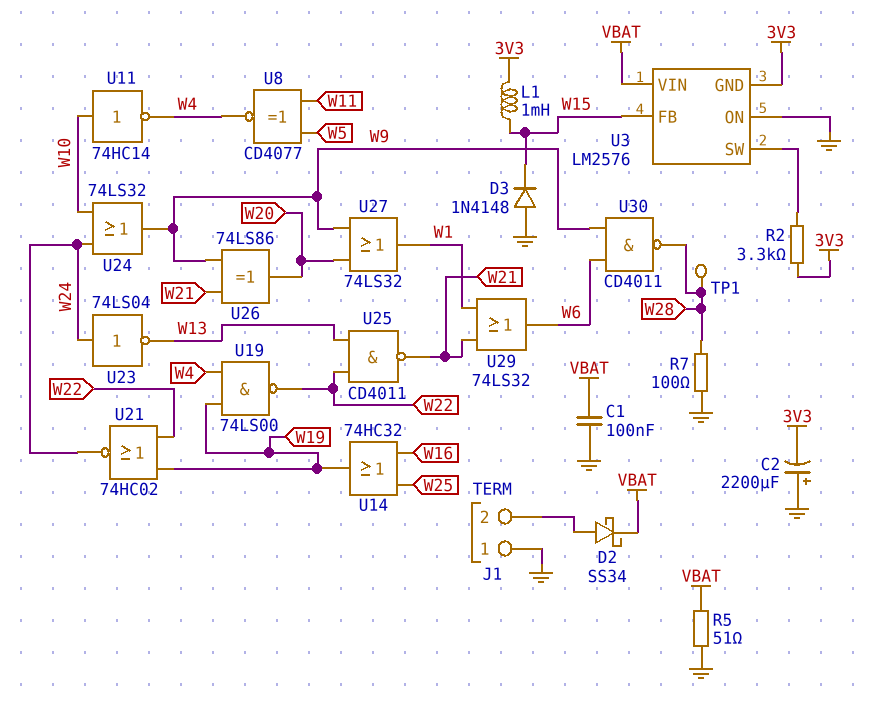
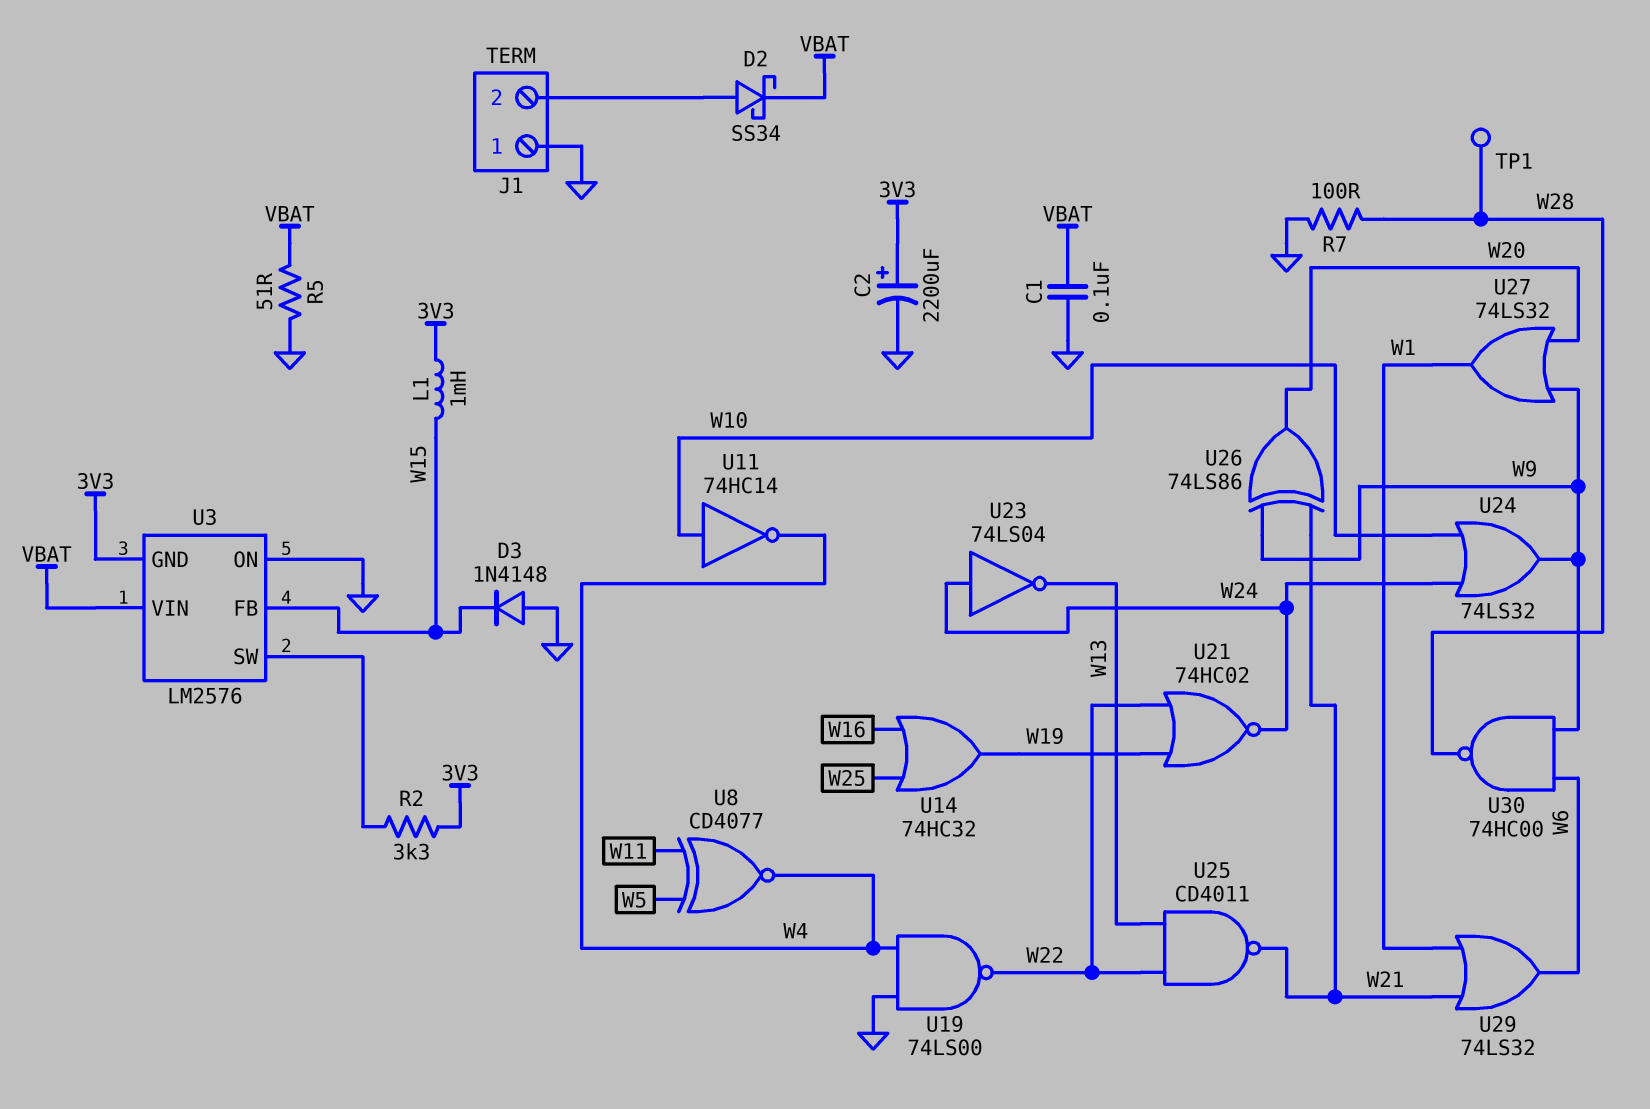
C2: 2200uF (plus GND, minus 3V3) -> 2200uF (plus 3V3, minus GND)
U19: NAND 74LS00 (in W4, in W19, out W22) -> NAND 74LS00 (in GND, in W4, out W22)
U30: NAND CD4011 (in W6, in W9, out W28) -> NAND 74HC00 (in W6, in W9, out W28)

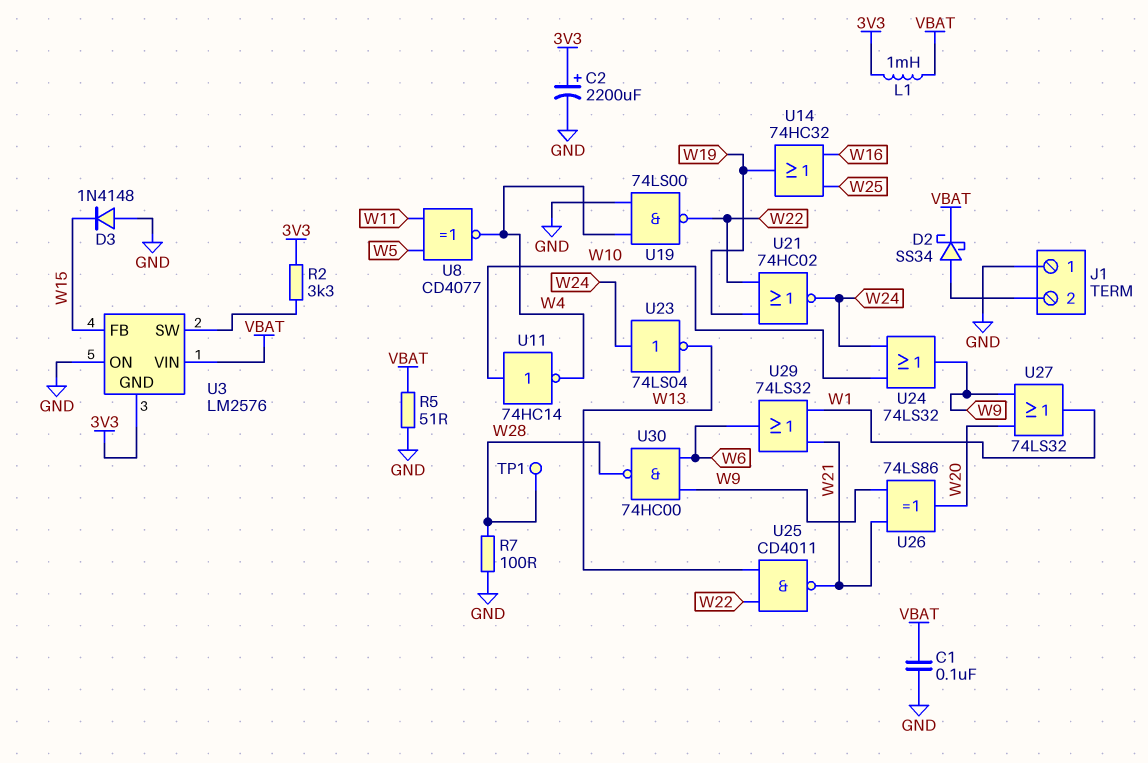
L1: 1mH (3V3, W15) -> 1mH (3V3, VBAT)

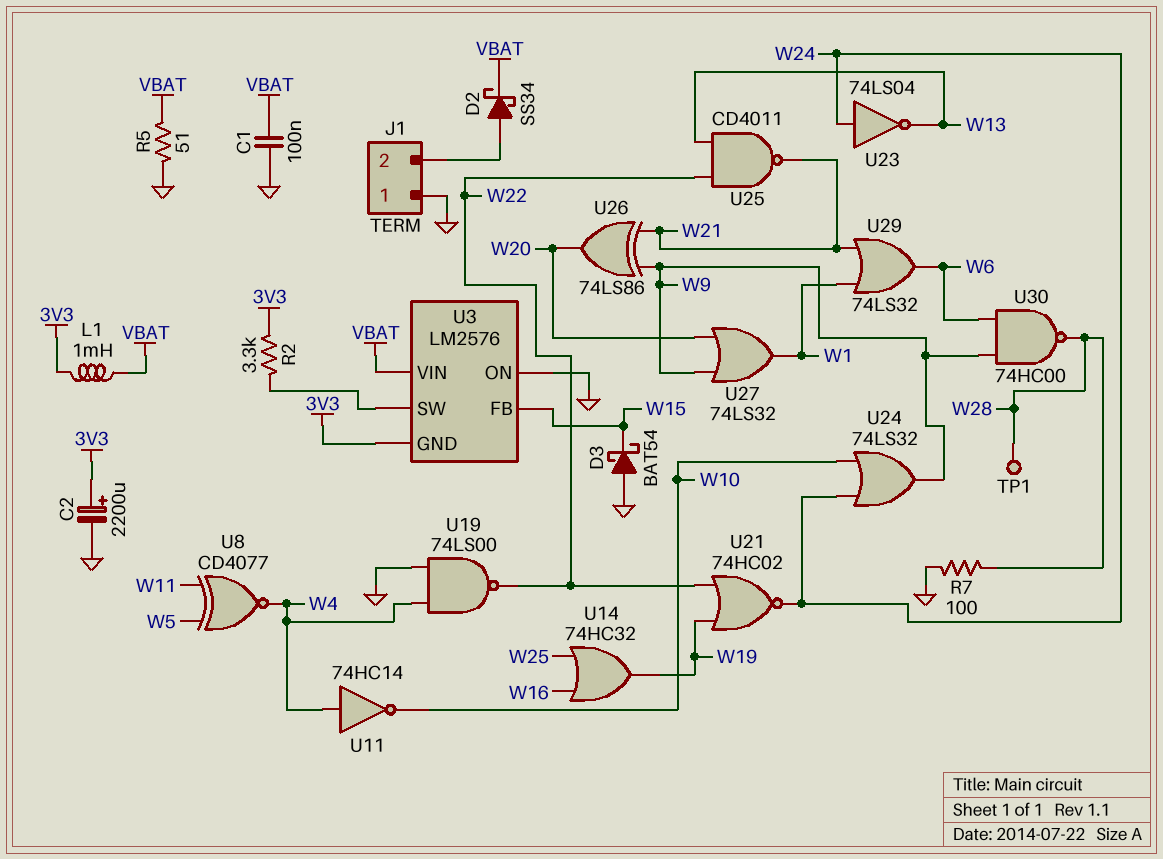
D3: diode 1N4148 (A GND, K W15) -> schottky BAT54 (A GND, K W15)
U11: NOT 74HC14 (in W10, out W4) -> NOT 74HC14 (in W4, out W10)

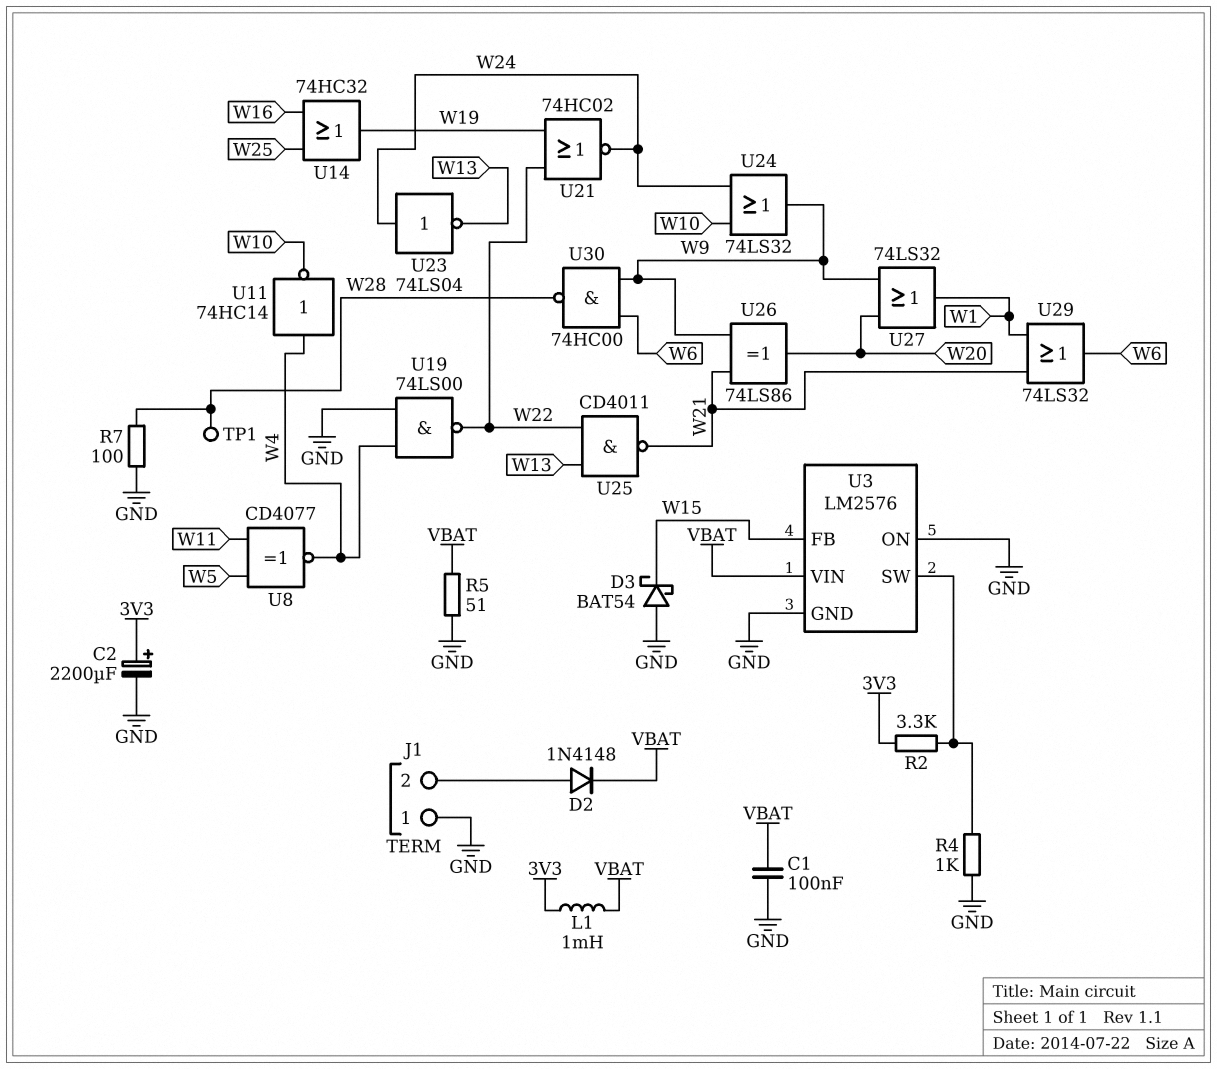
D2: schottky SS34 (A J1/2, K VBAT) -> diode 1N4148 (A J1/2, K VBAT)
R4: none -> 1k (GND, U3/SW)
U3 pin GND: 3V3 -> GND

